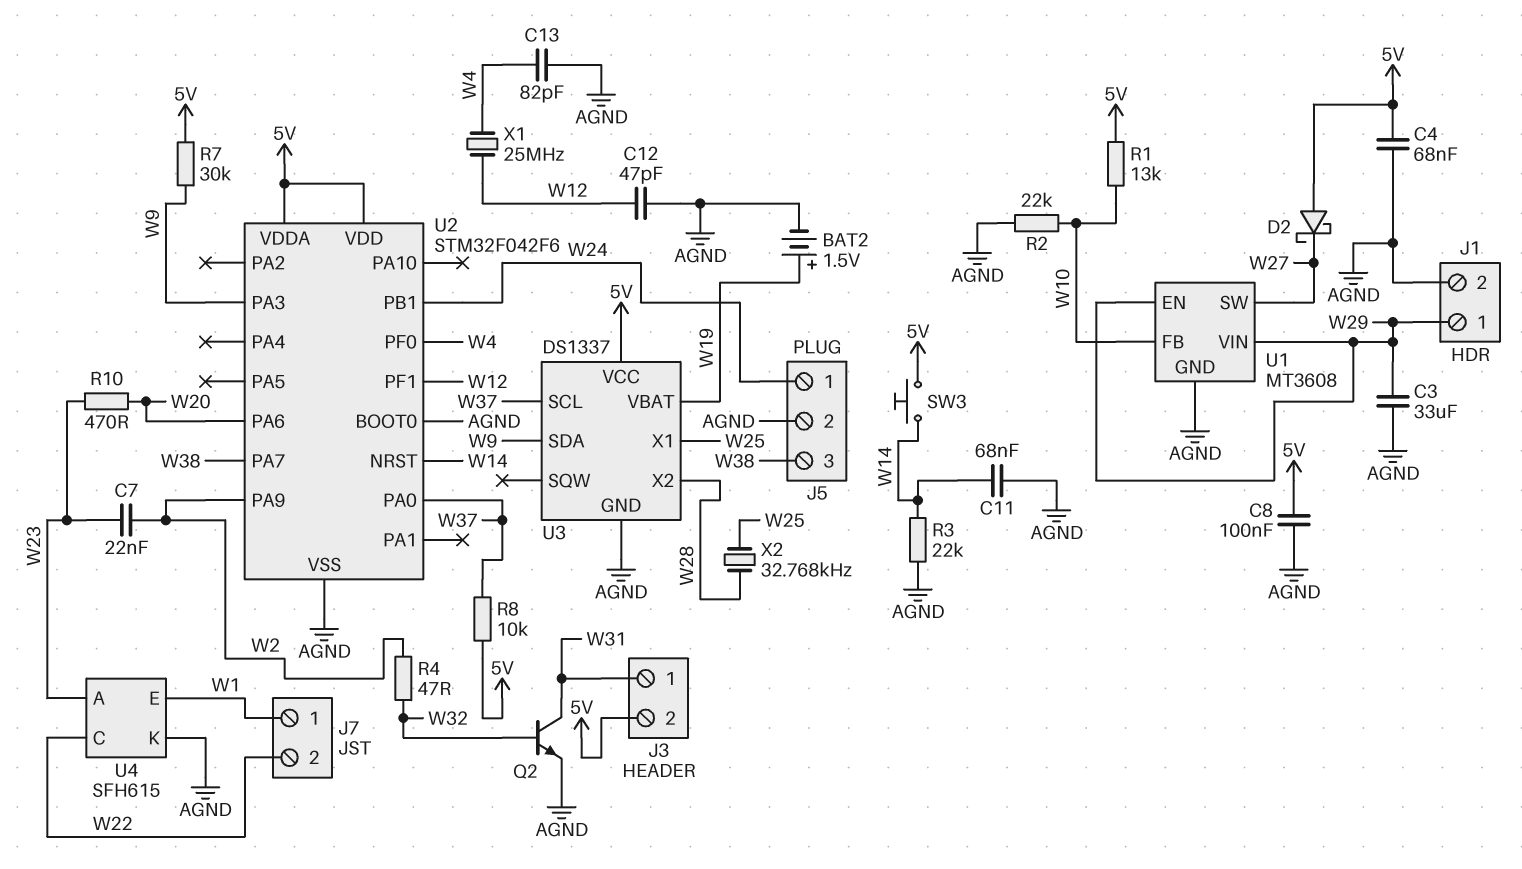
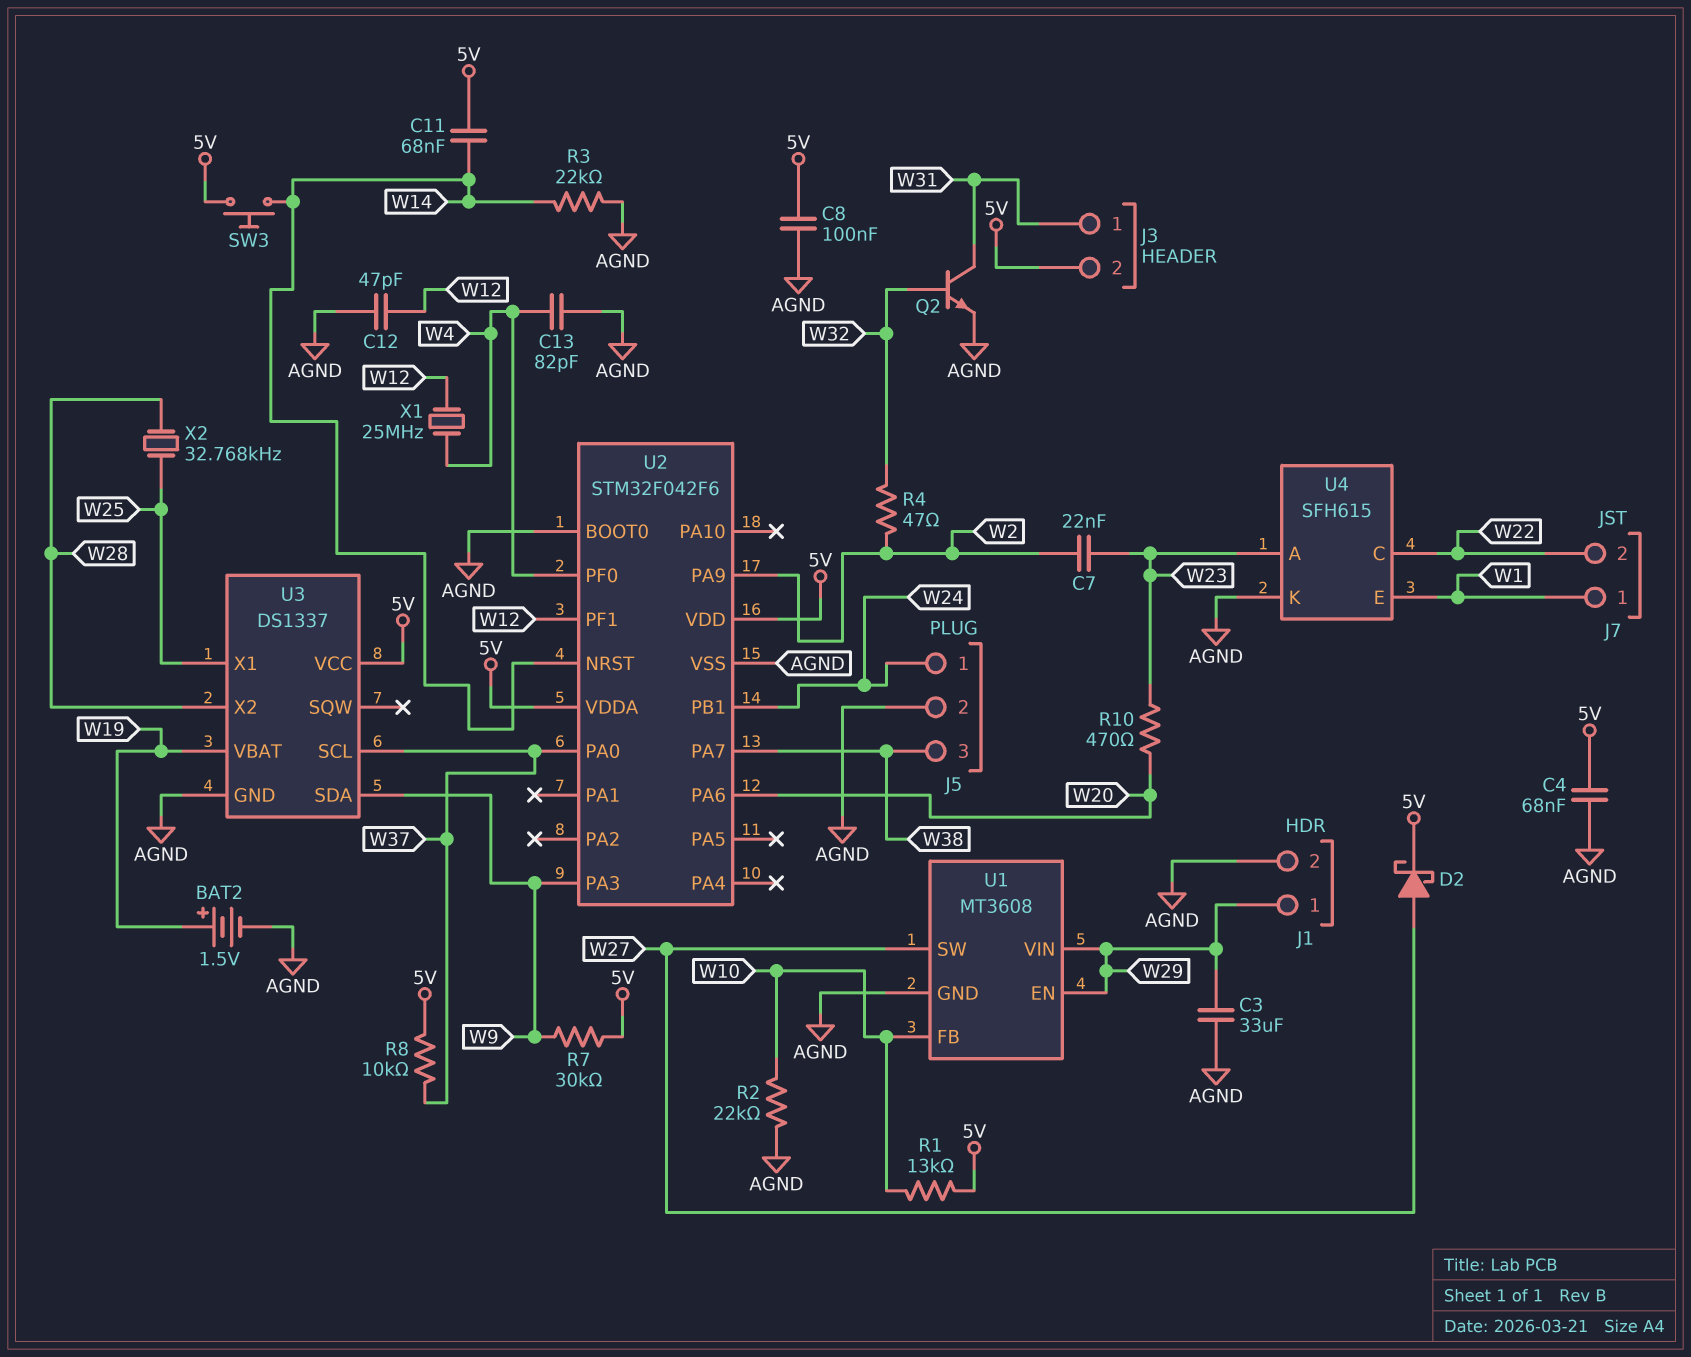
C11: 68nF (AGND, W14) -> 68nF (5V, W14)
D2: schottky (A 5V, K W27) -> schottky (A W27, K 5V)

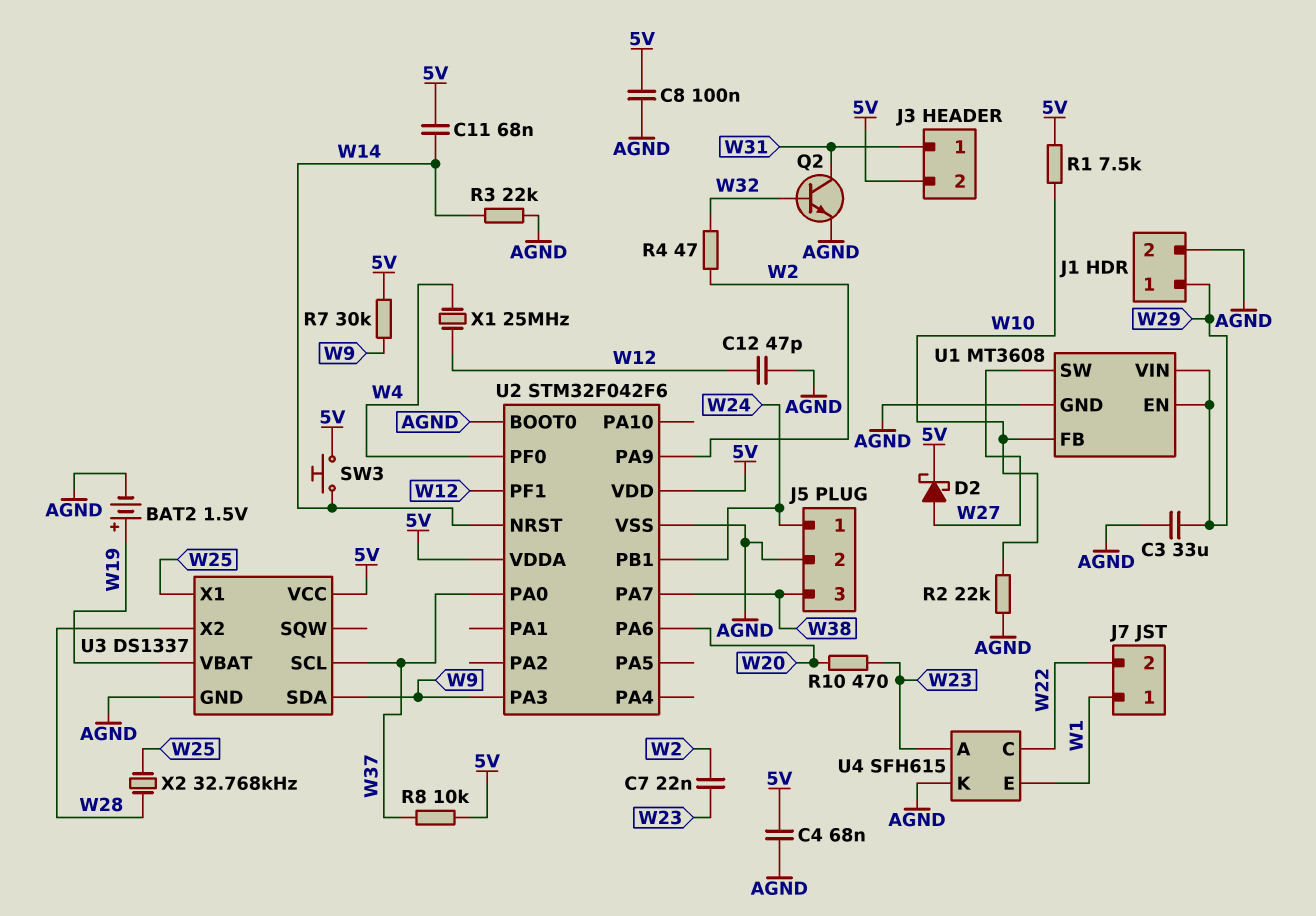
C13: 82pF (AGND, W4) -> none
R1: 13k (5V, W10) -> 7.5k (5V, W10)

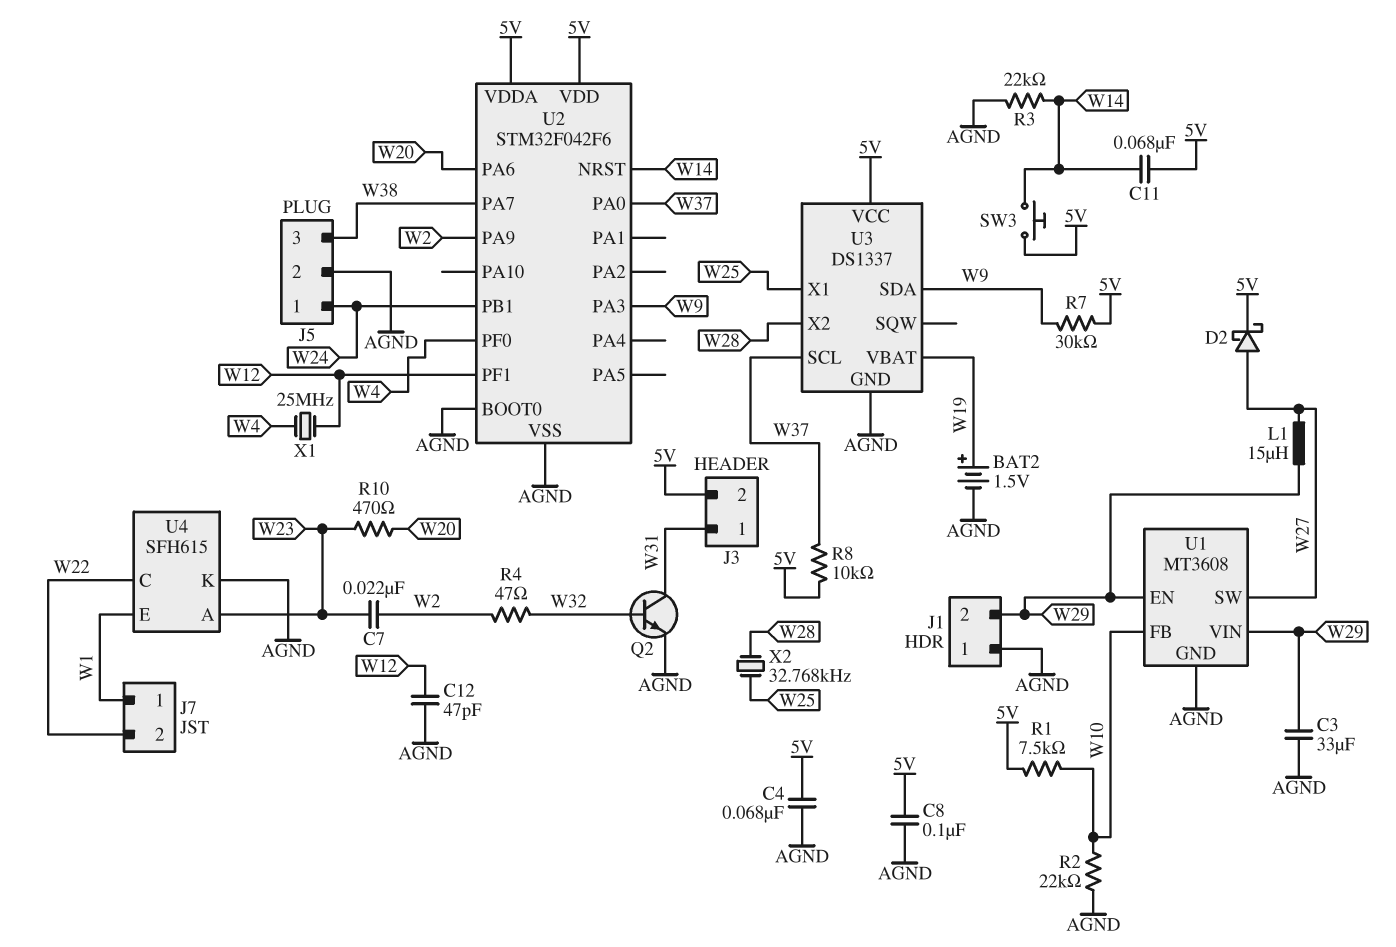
J1 pin 1: W29 -> AGND
J1 pin 2: AGND -> W29
L1: none -> 15uH (W27, W29)

